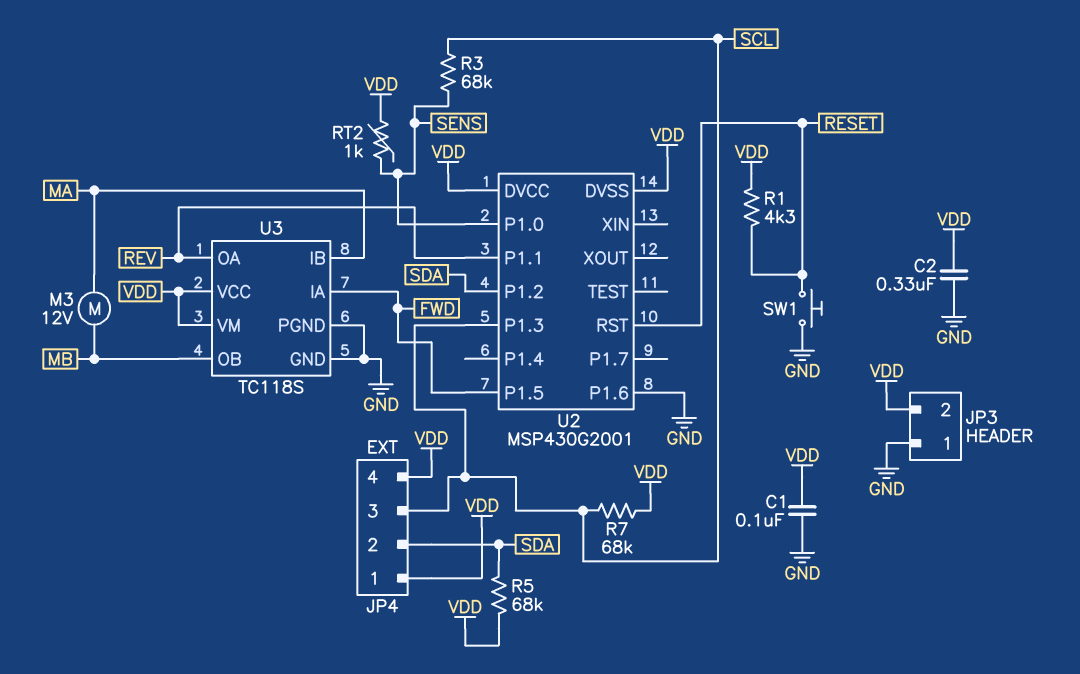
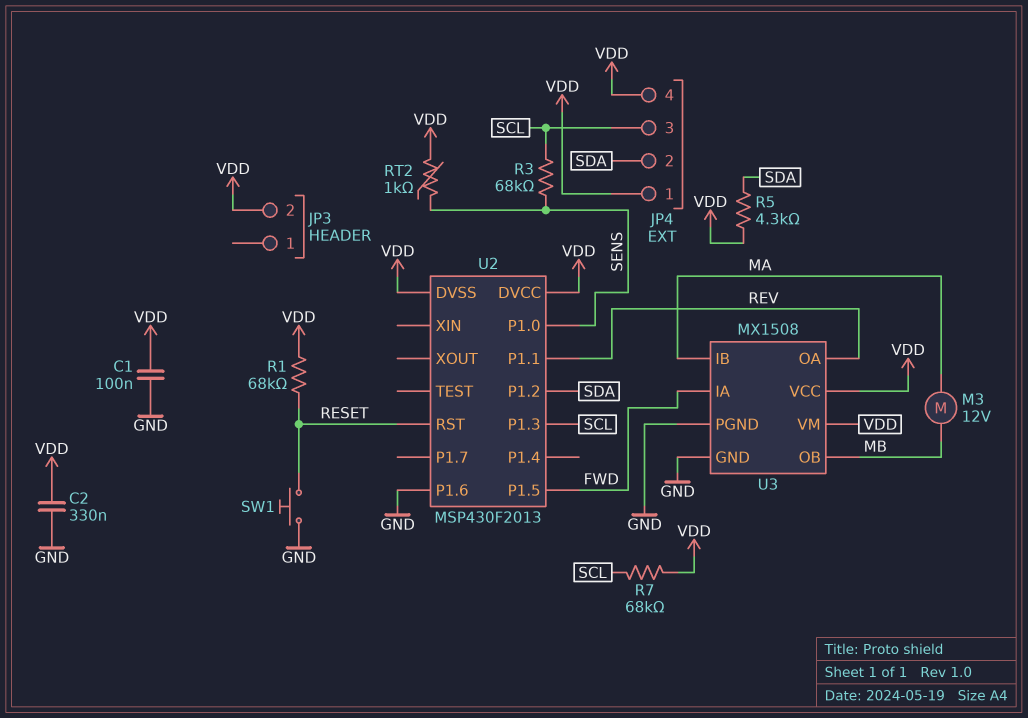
JP3 pin 1: GND -> none
R1: 4.3k (RESET, VDD) -> 68k (RESET, VDD)
R5: 68k (SDA, VDD) -> 4.3k (SDA, VDD)
U2: MSP430G2001 -> MSP430F2013
U3: TC118S -> MX1508

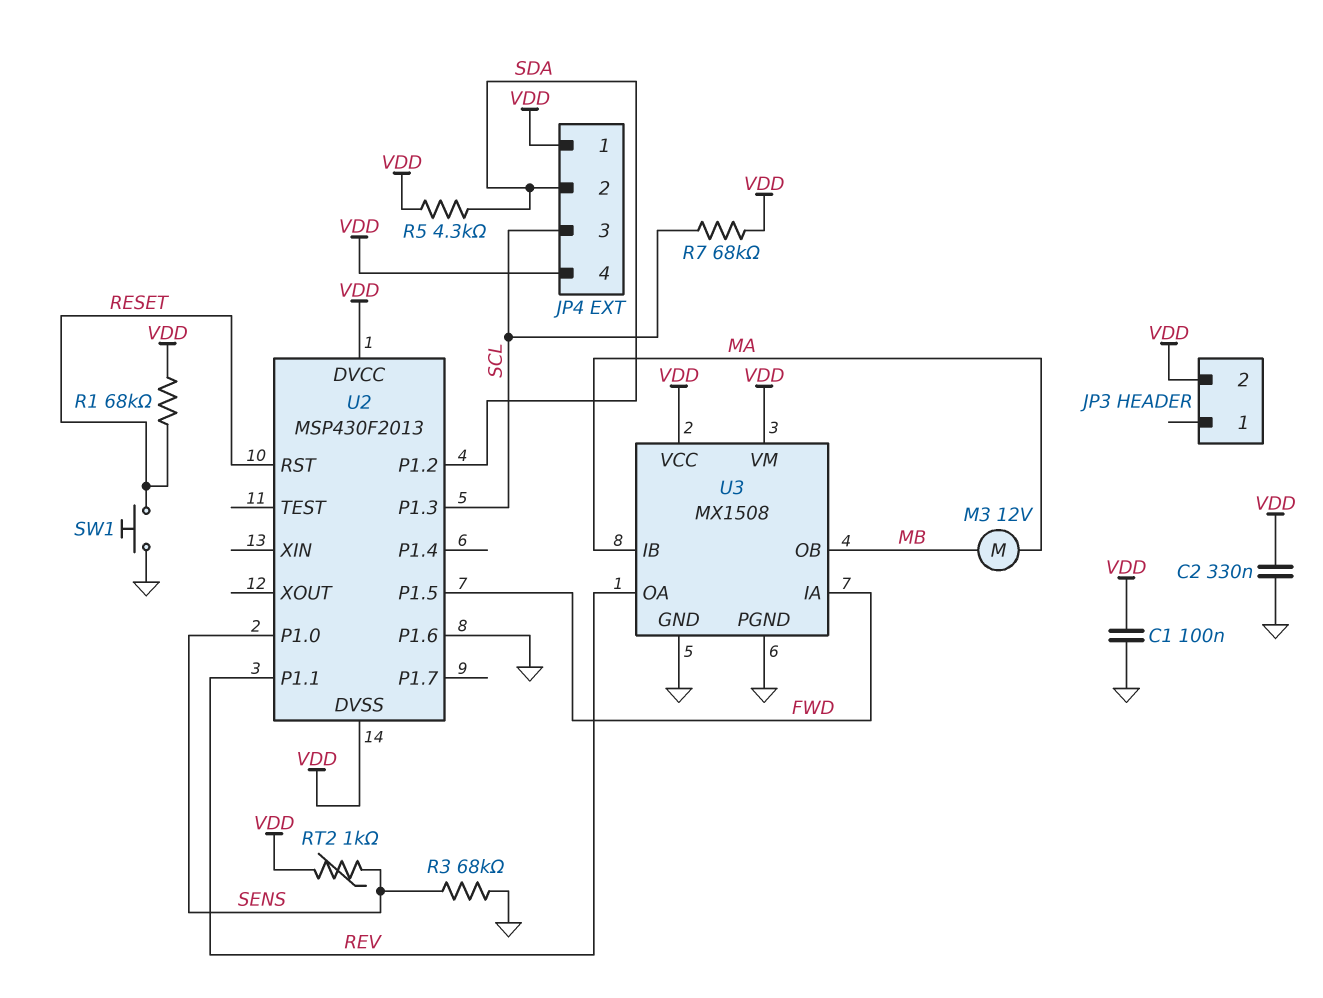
R3: 68k (SCL, SENS) -> 68k (GND, SENS)

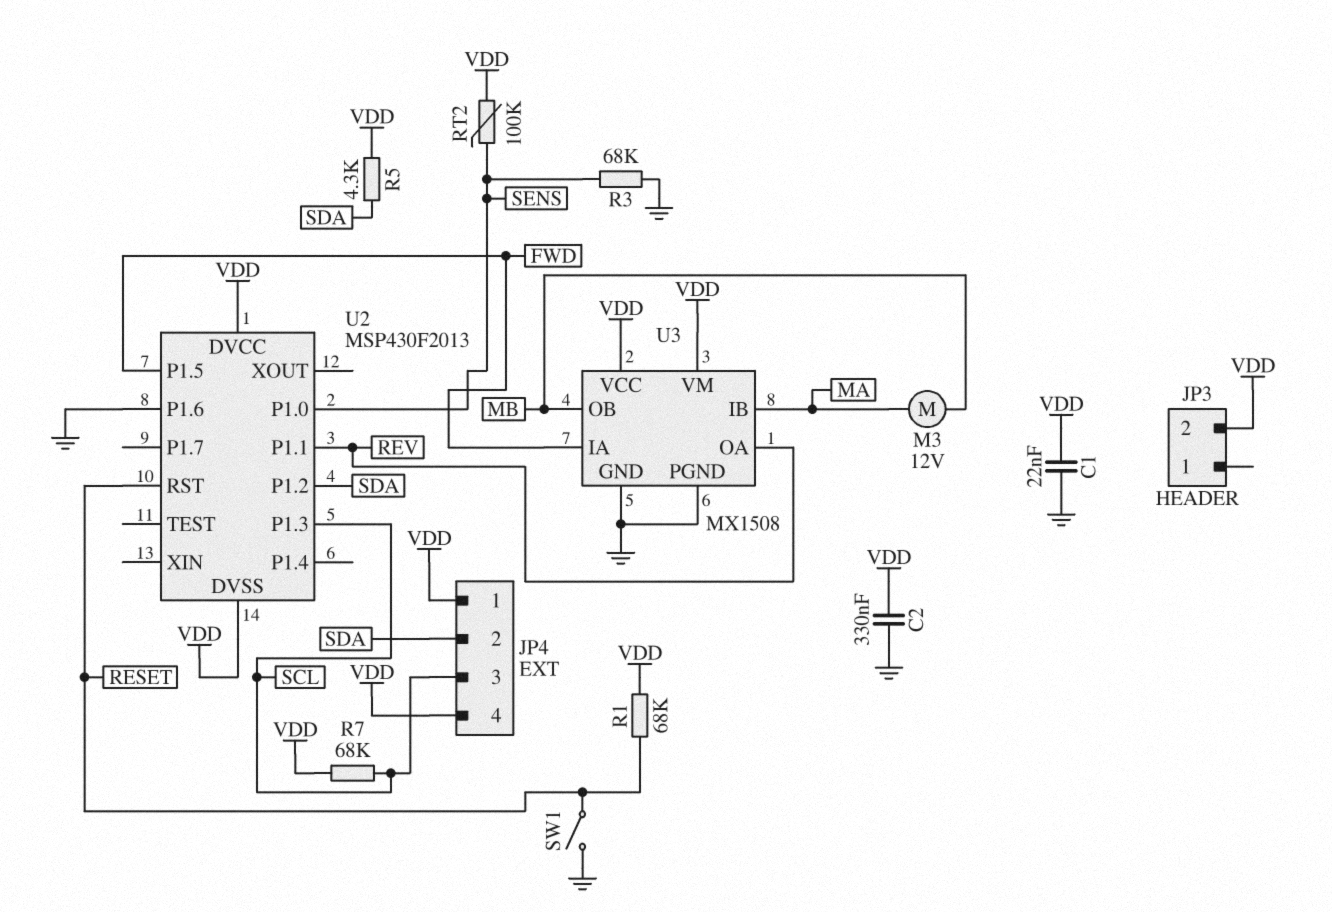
C1: 100nF (GND, VDD) -> 22nF (GND, VDD)
RT2: 1k (SENS, VDD) -> 100k (SENS, VDD)
SW1: button (GND, RESET) -> switch (GND, RESET)

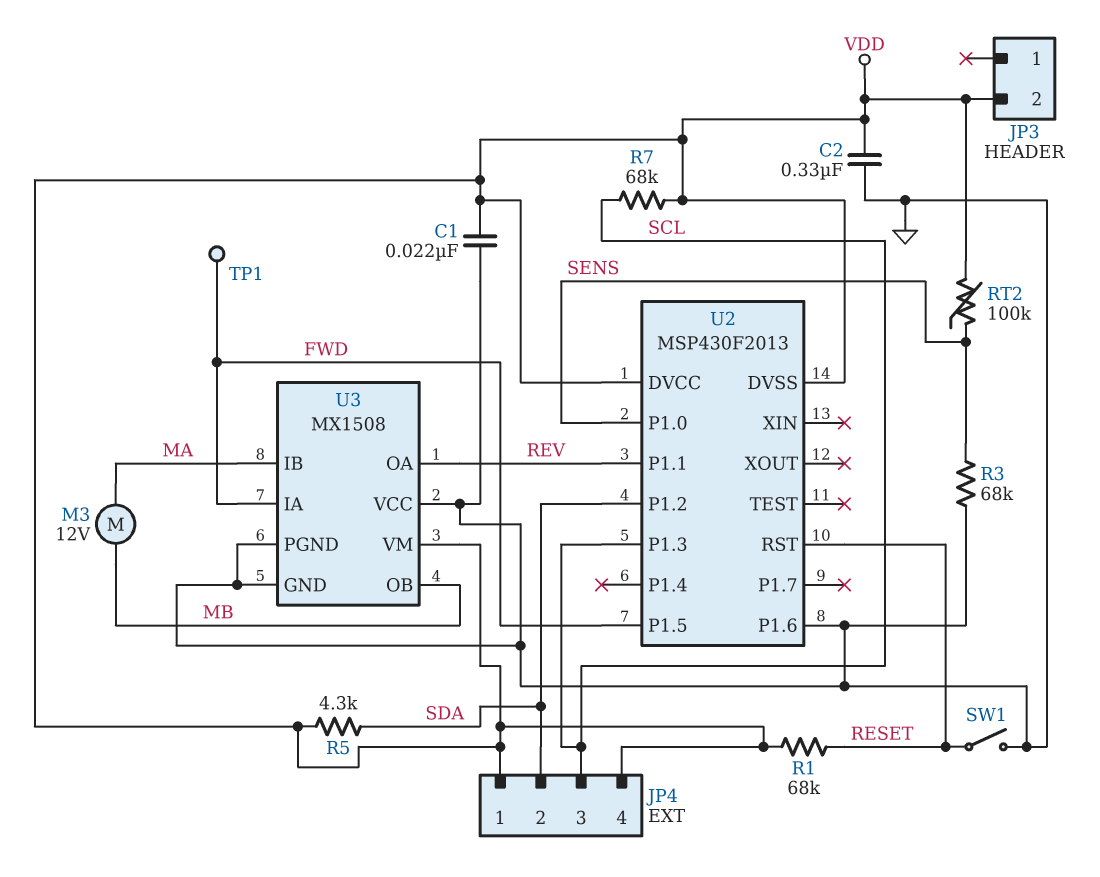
TP1: none -> test point (FWD)
U3 pin VCC: VDD -> GND

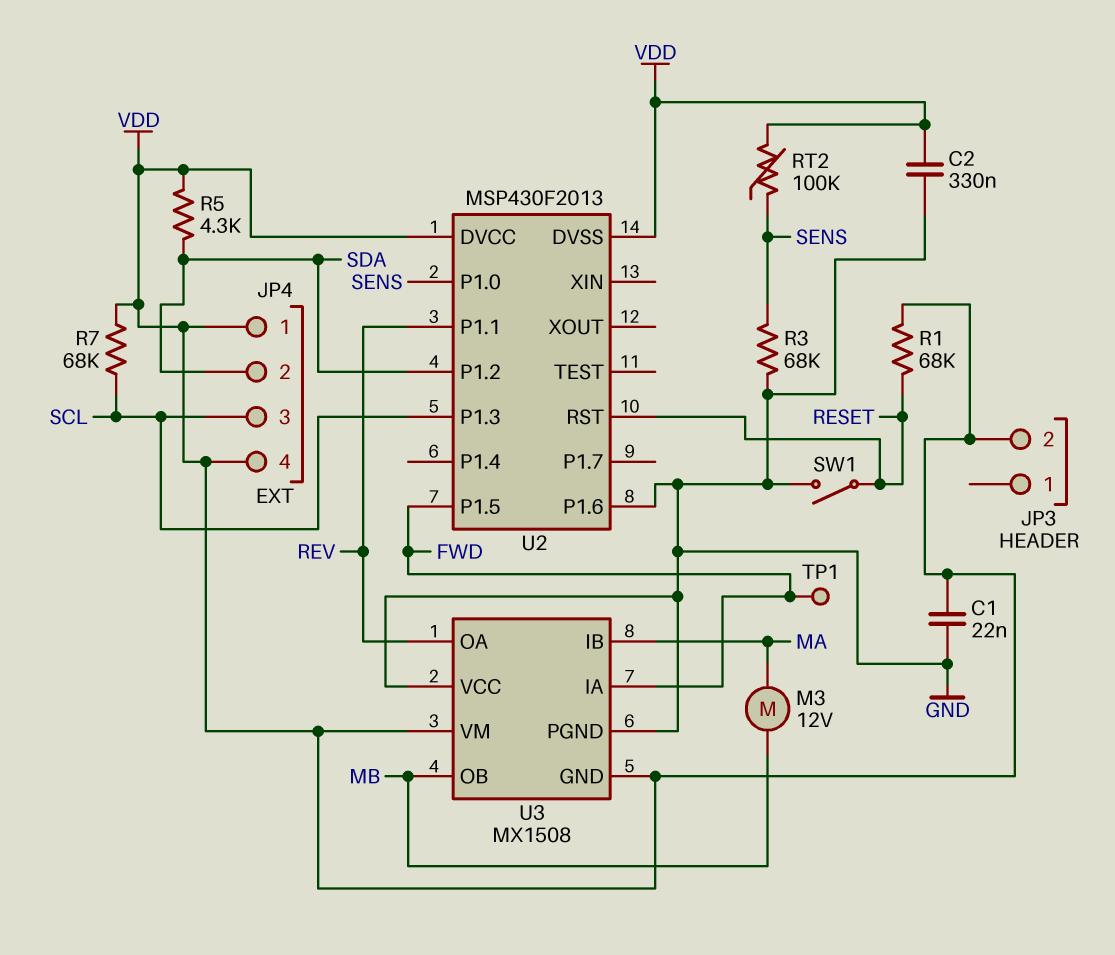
U3 pin GND: GND -> VDD

